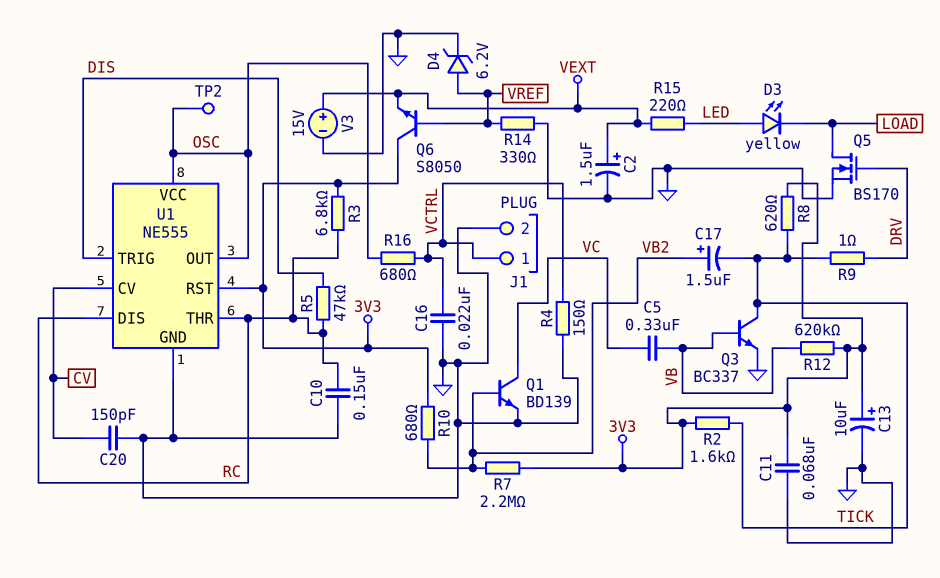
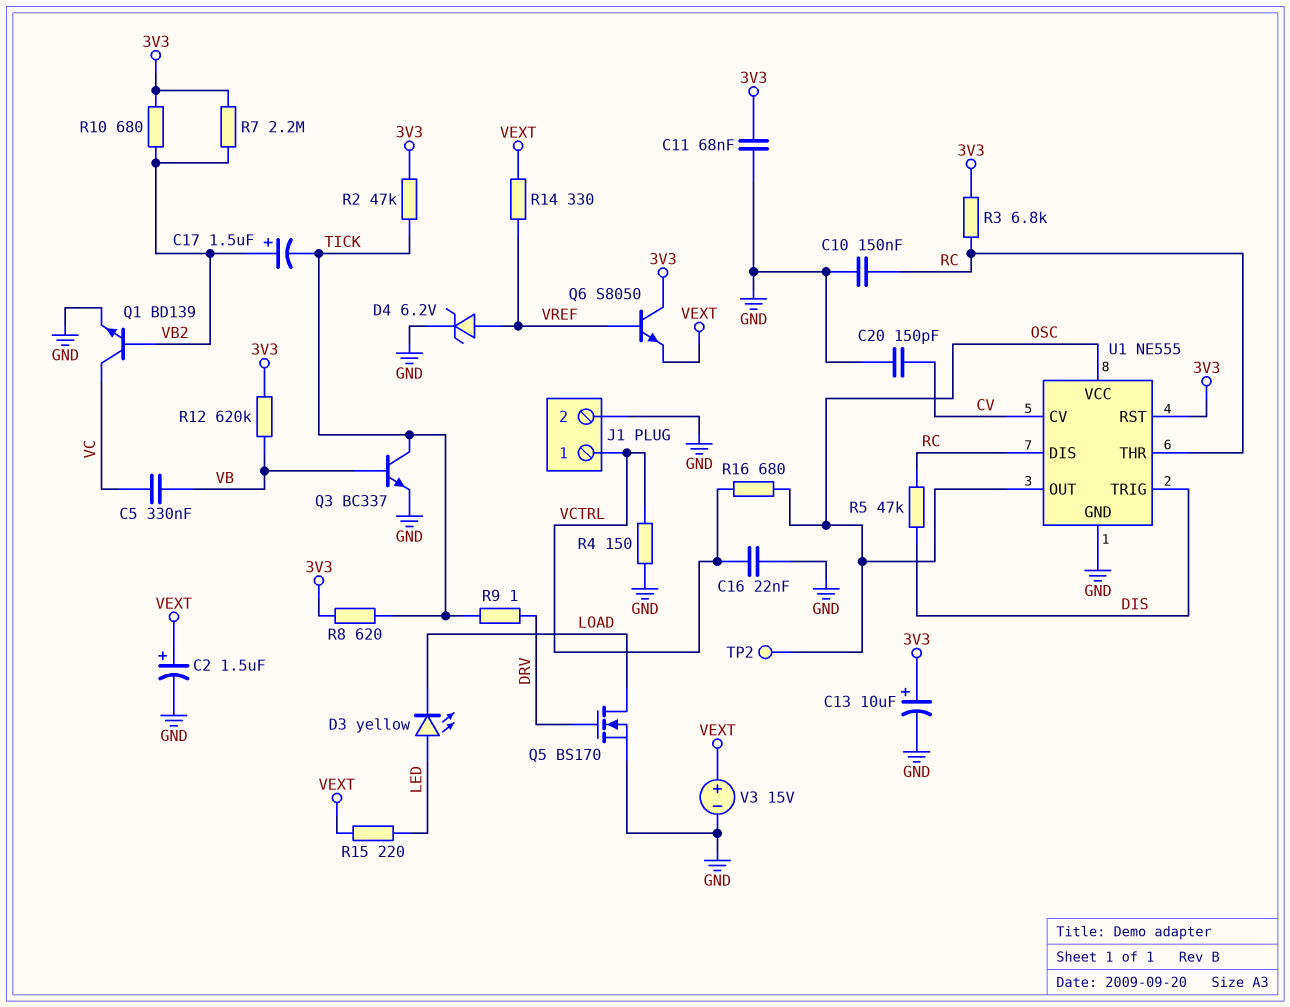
R2: 1.6k (3V3, TICK) -> 47k (3V3, TICK)
R14: 330 (GND, VREF) -> 330 (VEXT, VREF)

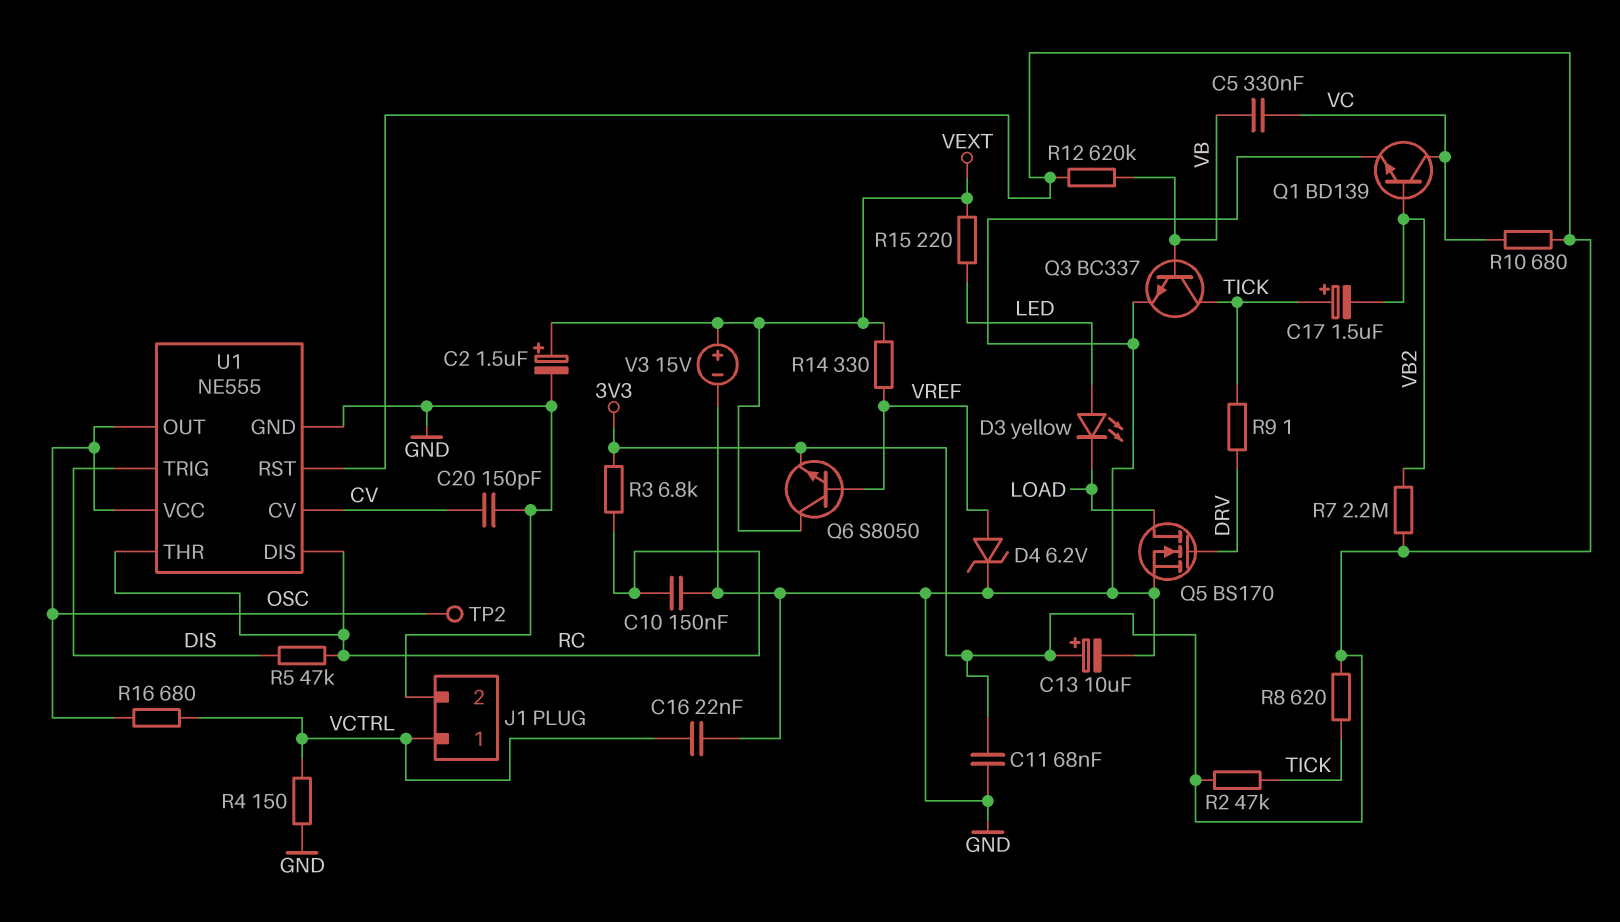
C17: 1.5uF (plus VB2, minus TICK) -> 1.5uF (plus TICK, minus VB2)
Q6: NPN S8050 (B VREF, C 3V3, E VEXT) -> NPN S8050 (B VREF, C VEXT, E 3V3)
R10: 680 (3V3, VB2) -> 680 (3V3, VC)

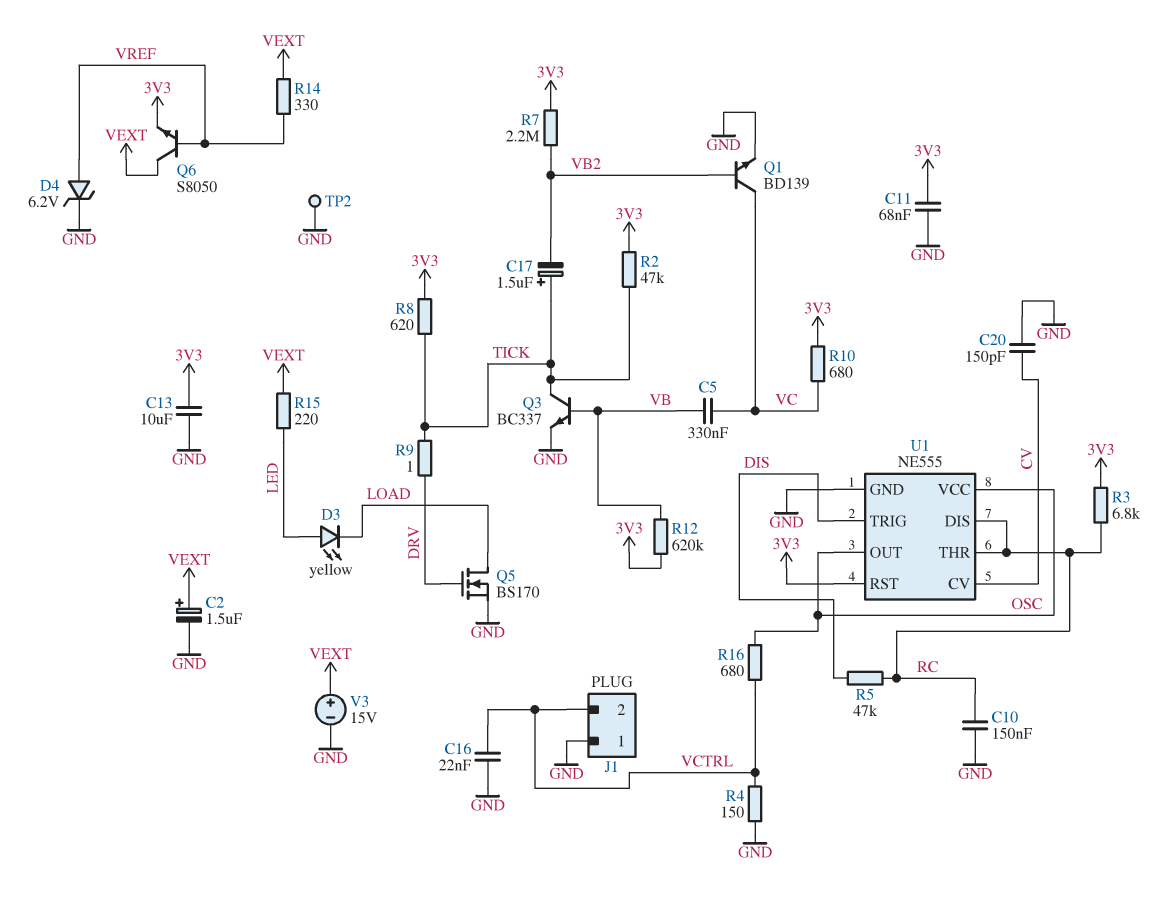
C13: 10uF (plus 3V3, minus GND) -> 10uF (3V3, GND)
J1 pin 1: VCTRL -> GND
J1 pin 2: GND -> VCTRL
TP2: test point (OSC) -> test point (GND)

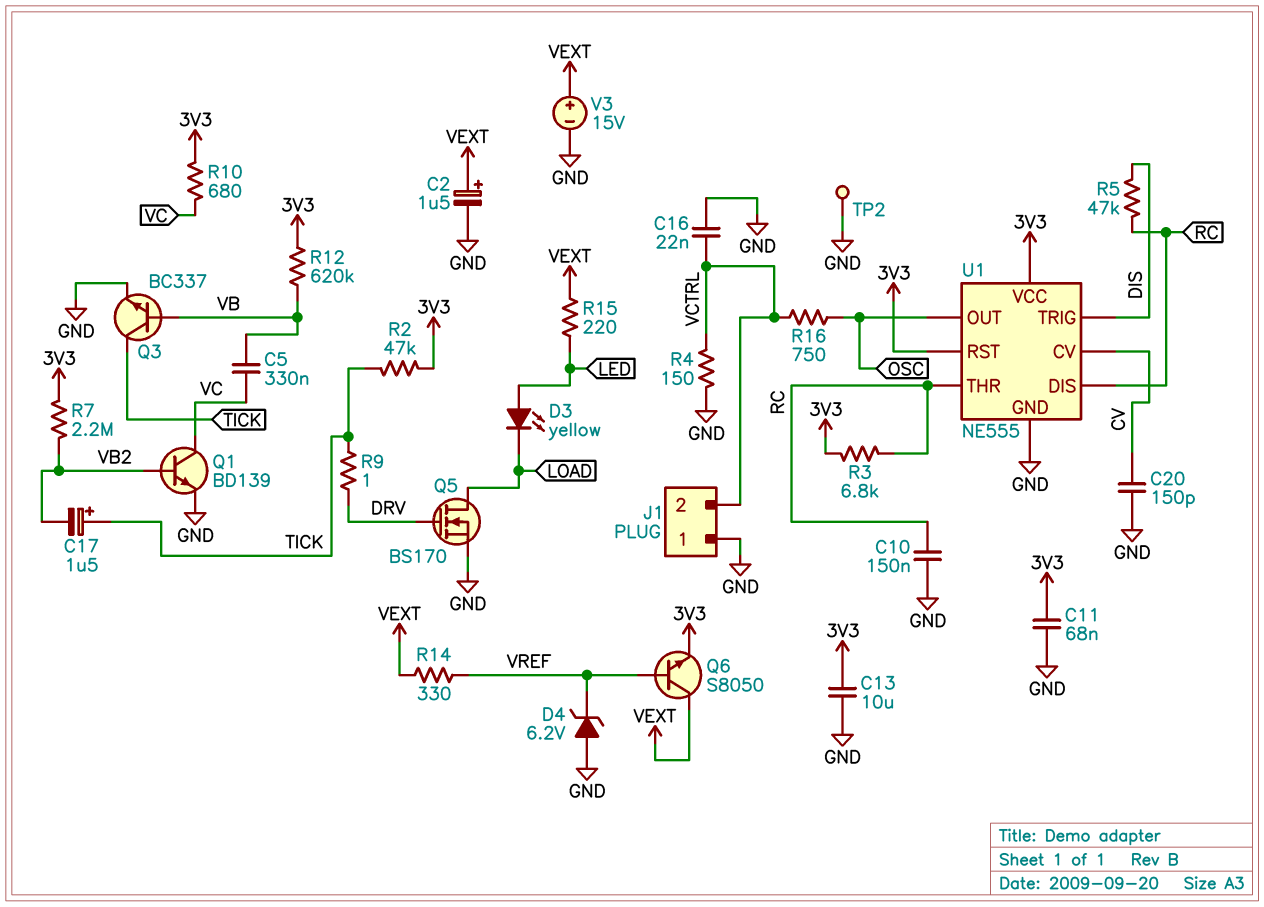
D4: zener 6.2V (A VREF, K GND) -> zener 6.2V (A GND, K VREF)
R8: 620 (3V3, TICK) -> none
R16: 680 (OSC, VCTRL) -> 750 (OSC, VCTRL)
U1 pin VCC: OSC -> 3V3

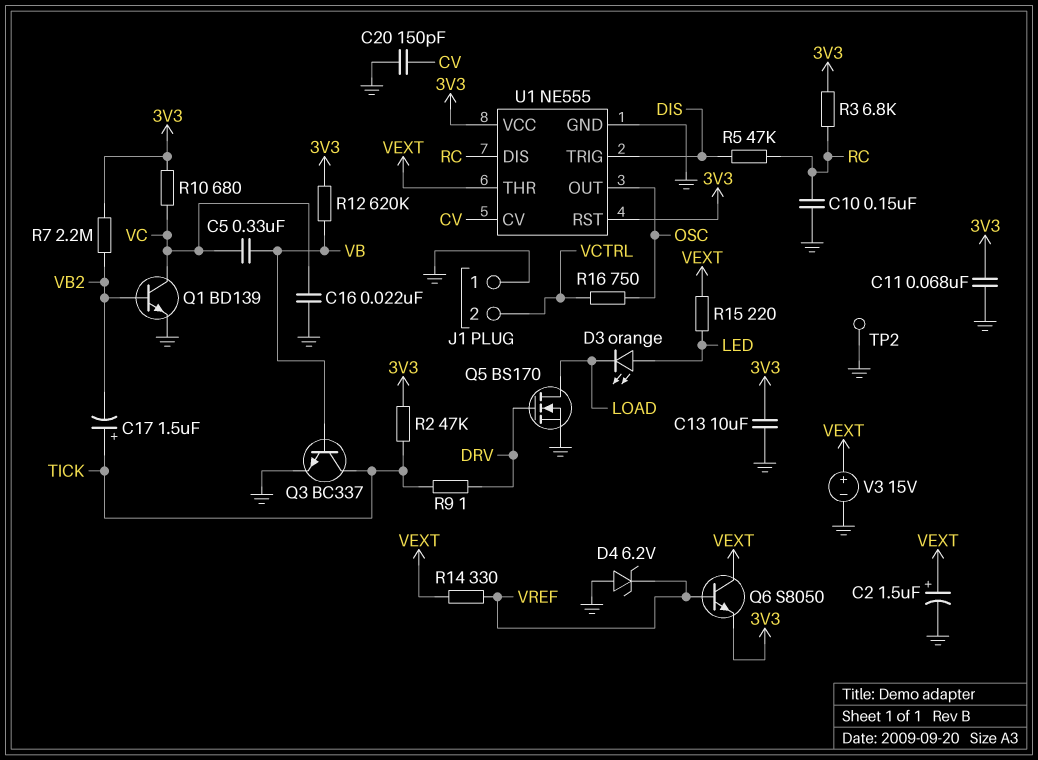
C16: 22nF (GND, VCTRL) -> 22nF (GND, VC)
D3: LED yellow (A LED, K LOAD) -> LED orange (A LED, K LOAD)
R4: 150 (GND, VCTRL) -> none
U1 pin THR: RC -> VEXT

